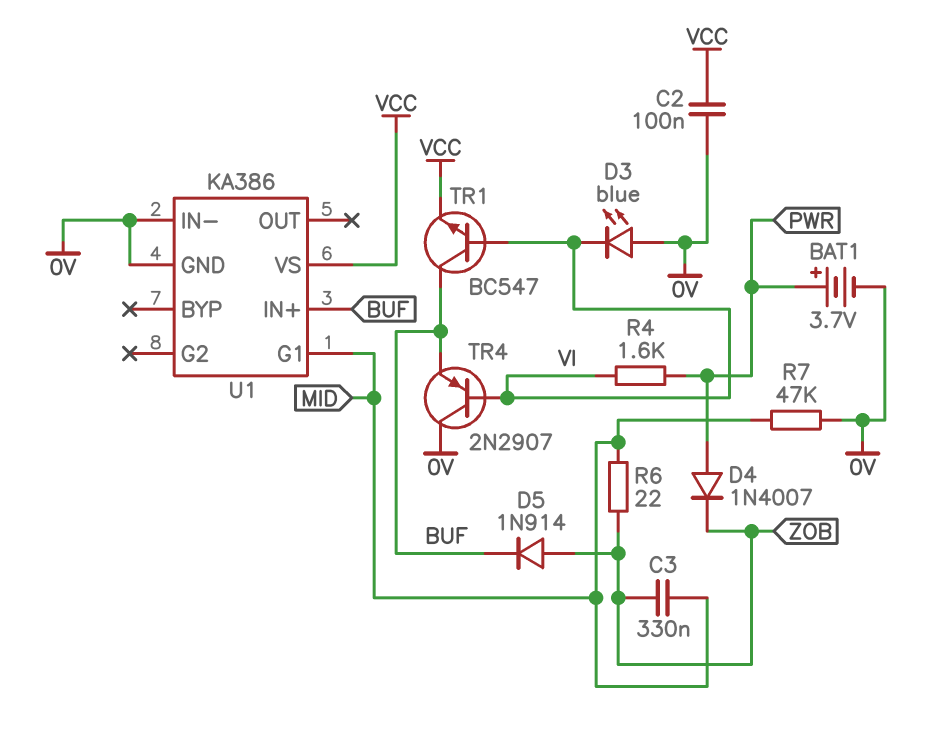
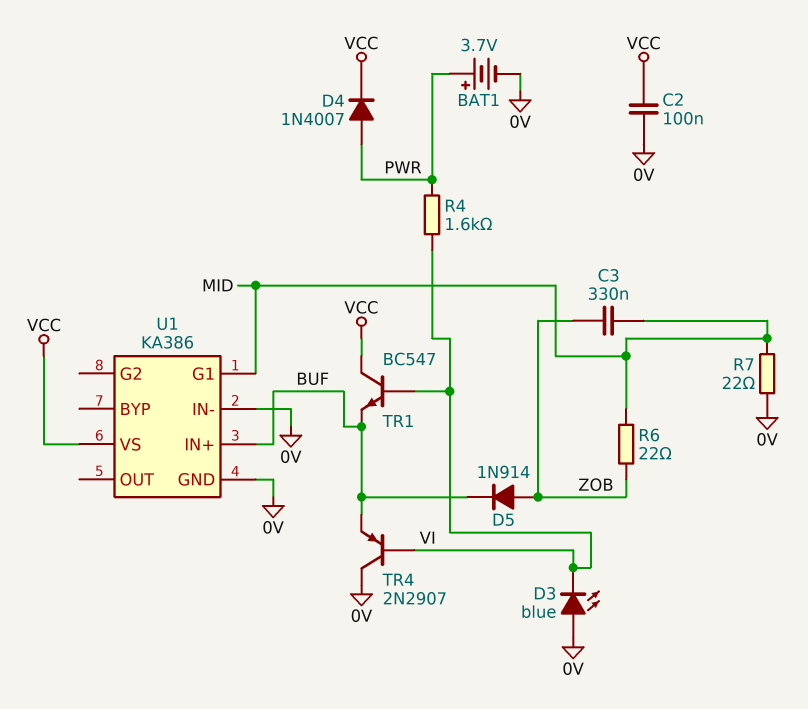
D4: diode 1N4007 (A PWR, K ZOB) -> diode 1N4007 (A PWR, K VCC)
R7: 47k (0V, MID) -> 22 (0V, MID)
TR1: NPN BC547 (B VI, C BUF, E VCC) -> NPN BC547 (B VI, C VCC, E BUF)

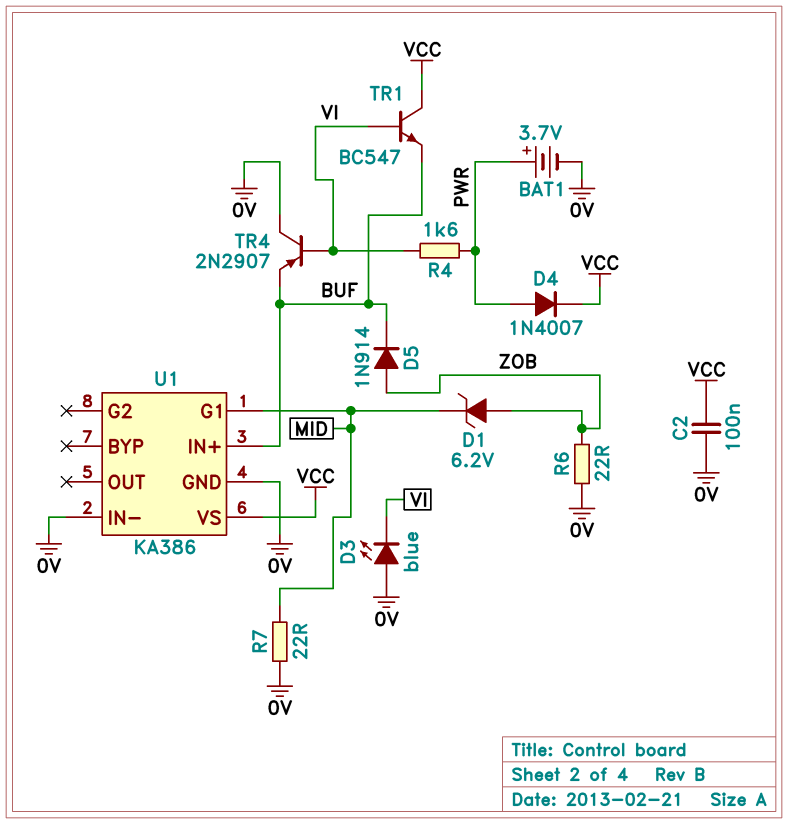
C3: 330nF (MID, ZOB) -> none
D1: none -> zener 6.2V (A ZOB, K MID)
R6: 22 (MID, ZOB) -> 22 (0V, ZOB)

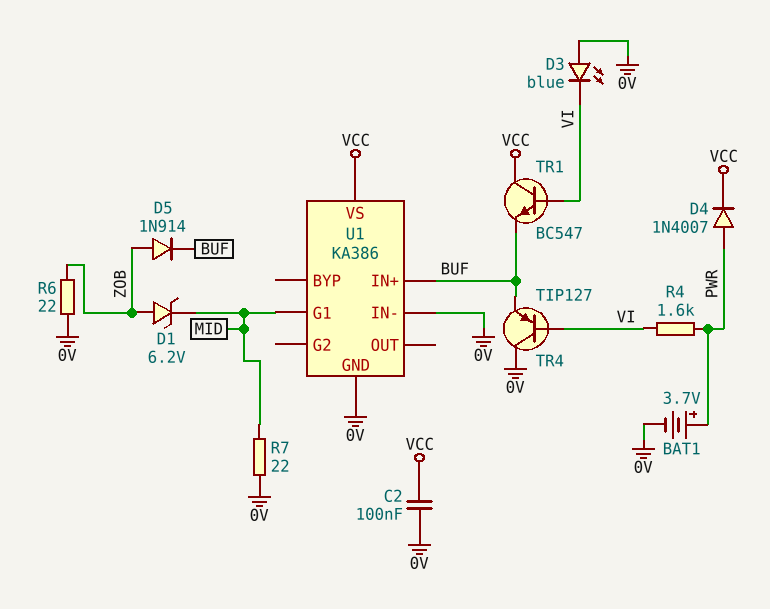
TR4: PNP 2N2907 (B VI, C 0V, E BUF) -> PNP TIP127 (B VI, C 0V, E BUF)

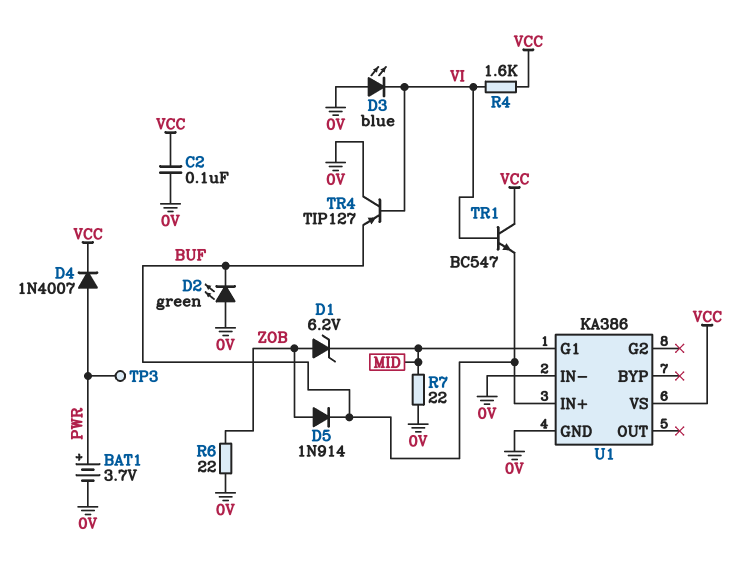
D2: none -> LED green (A 0V, K BUF)
R4: 1.6k (PWR, VI) -> 1.6k (VCC, VI)
TP3: none -> test point (PWR)

